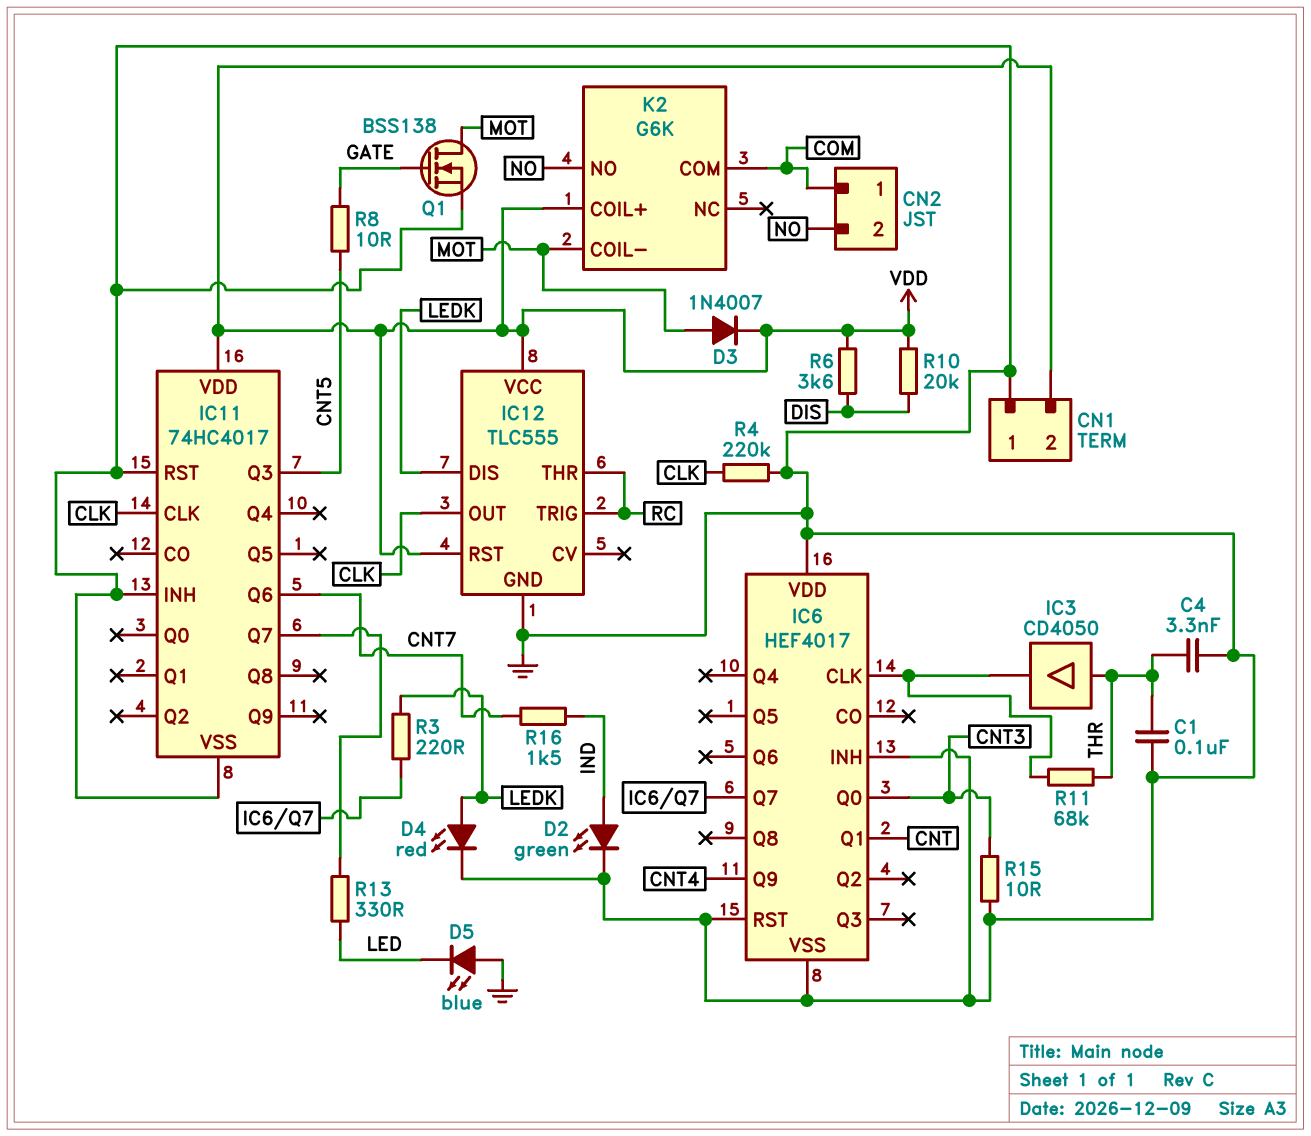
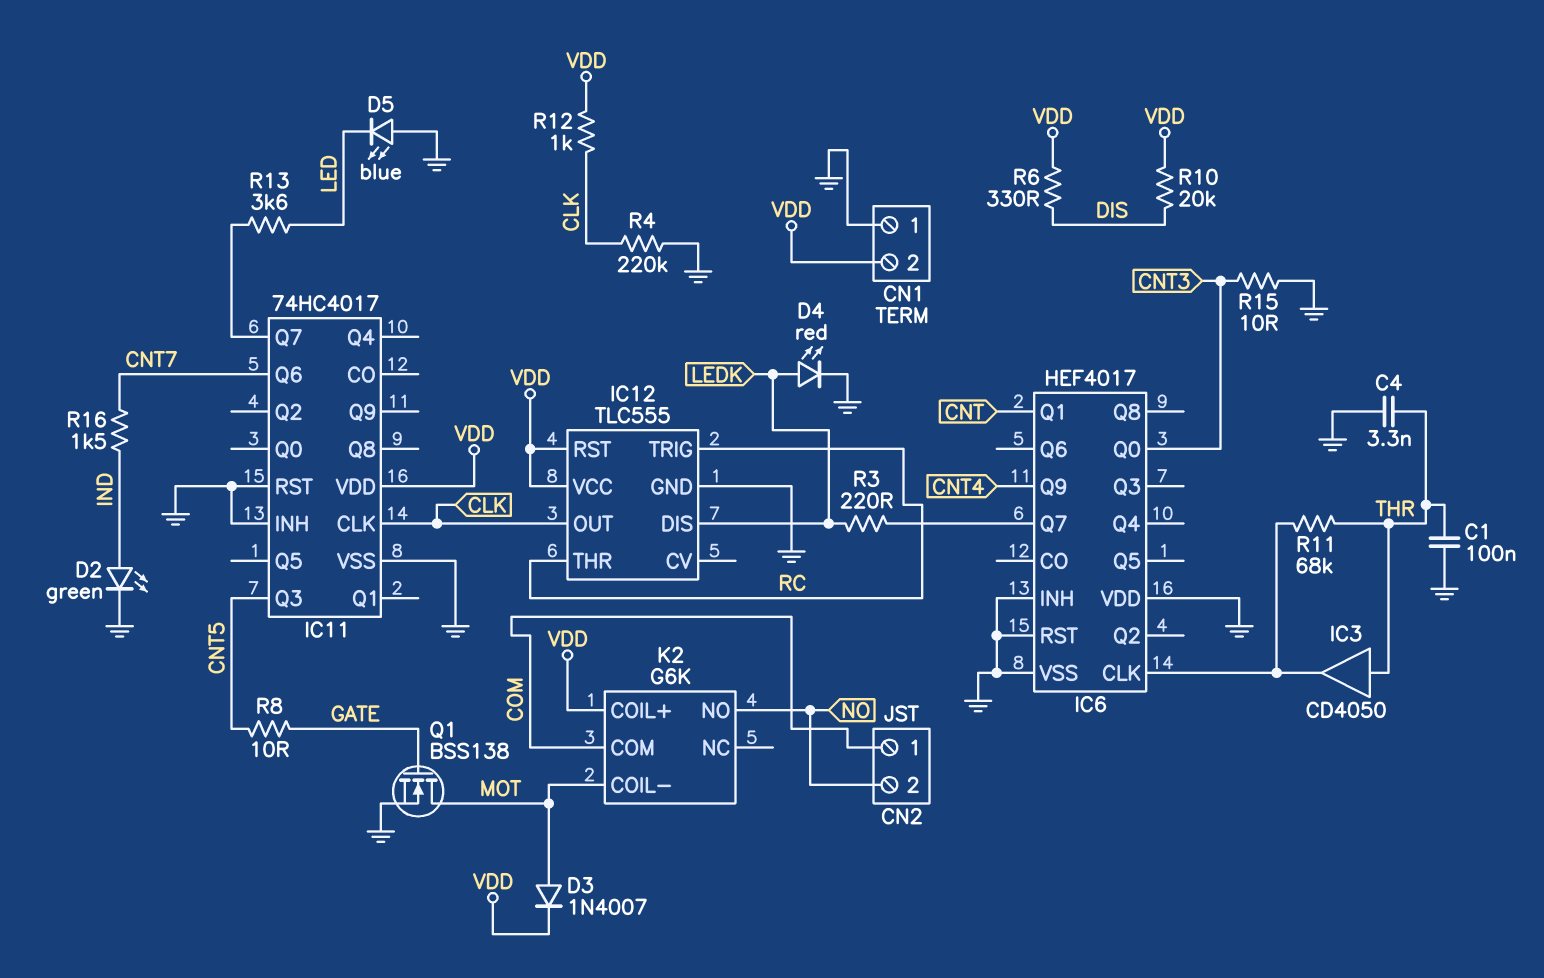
R6: 3.6k (DIS, VDD) -> 330 (DIS, VDD)
R12: none -> 1k (CLK, VDD)
R13: 330 (IC11/Q7, LED) -> 3.6k (IC11/Q7, LED)

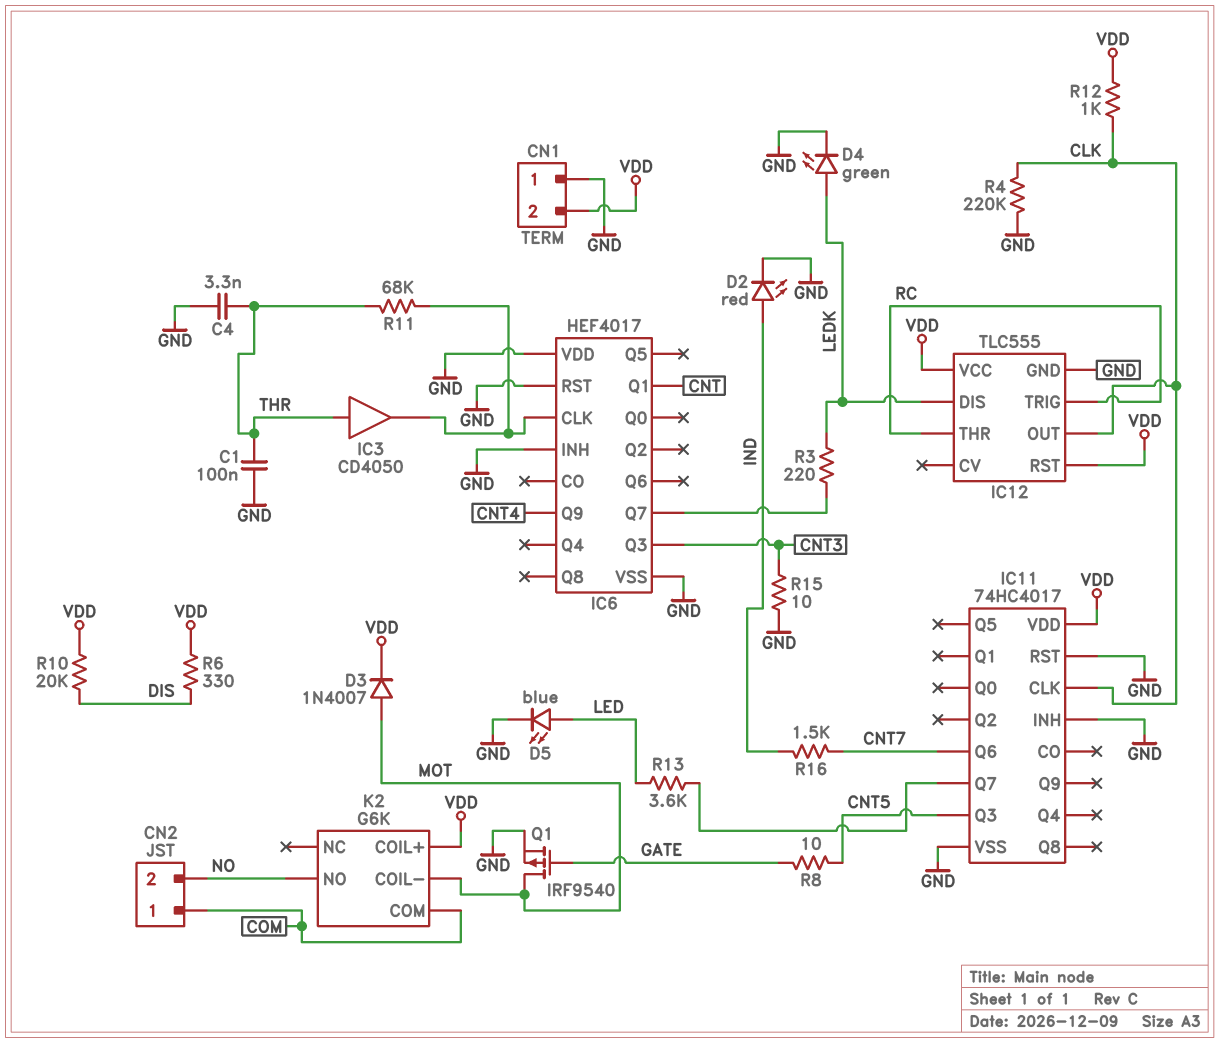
D2: LED green (A IND, K GND) -> LED red (A IND, K GND)
D4: LED red (A LEDK, K GND) -> LED green (A LEDK, K GND)
D5: LED blue (A GND, K LED) -> LED blue (A LED, K GND)
IC6 pin Q0: CNT3 -> none
IC6 pin Q3: none -> CNT3
Q1: NMOS BSS138 (G GATE, D MOT, S GND) -> PMOS IRF9540 (G GATE, D MOT, S GND)

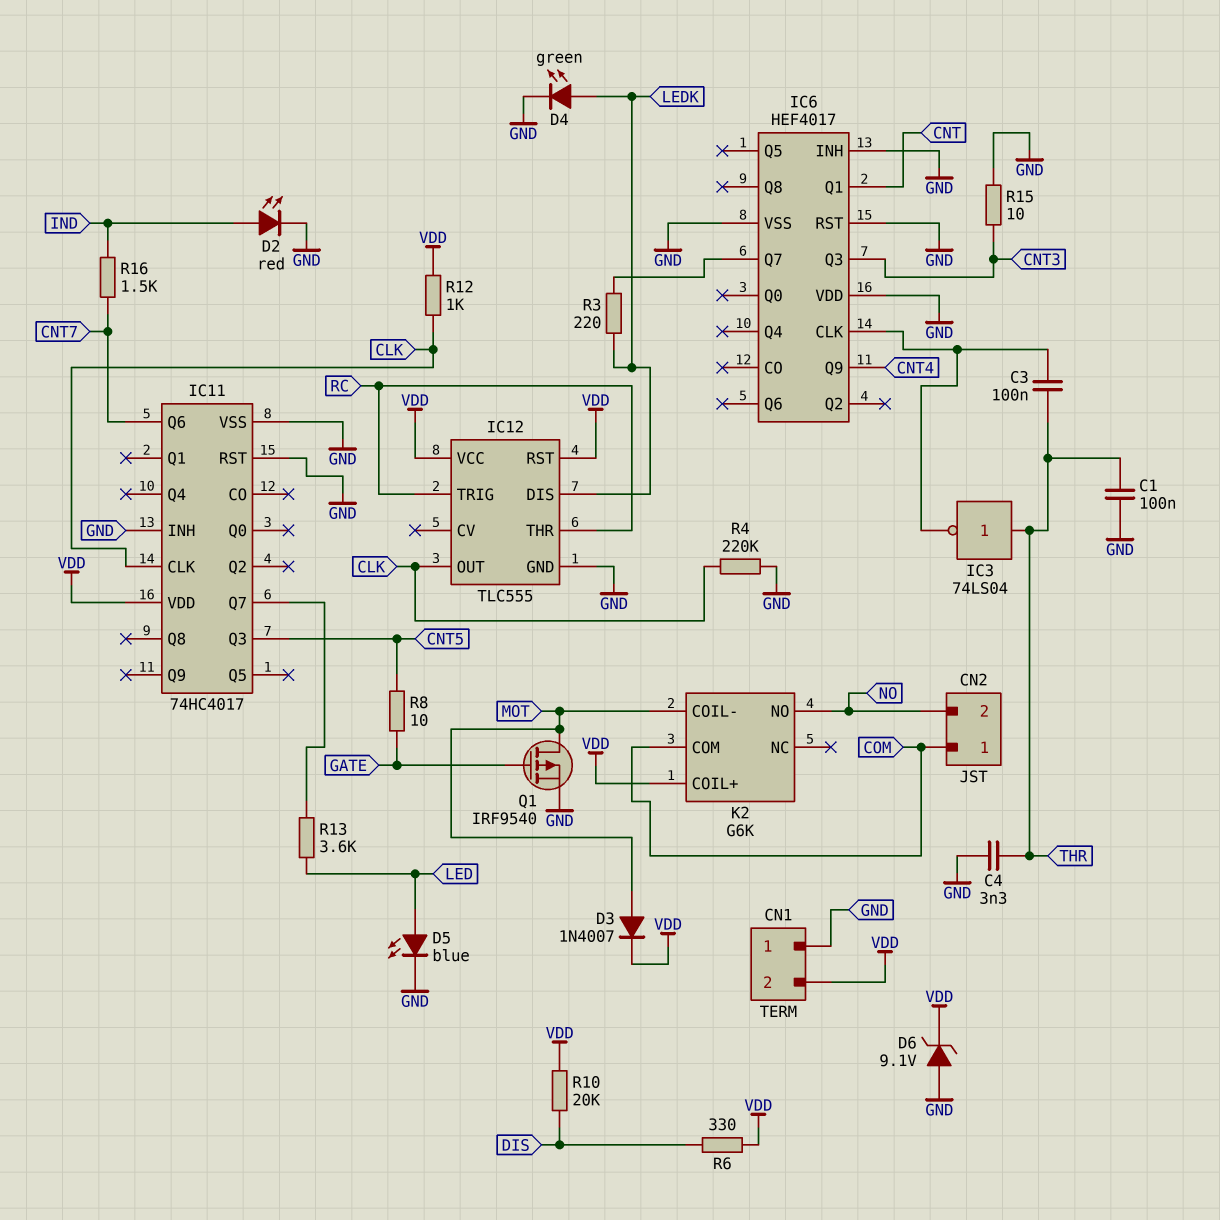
C3: none -> 100nF (IC6/CLK, THR)
D6: none -> zener 9.1V (A GND, K VDD)
IC3: buffer CD4050 (in THR, out IC6/CLK) -> NOT 74LS04 (in THR, out IC6/CLK)
R11: 68k (IC6/CLK, THR) -> none

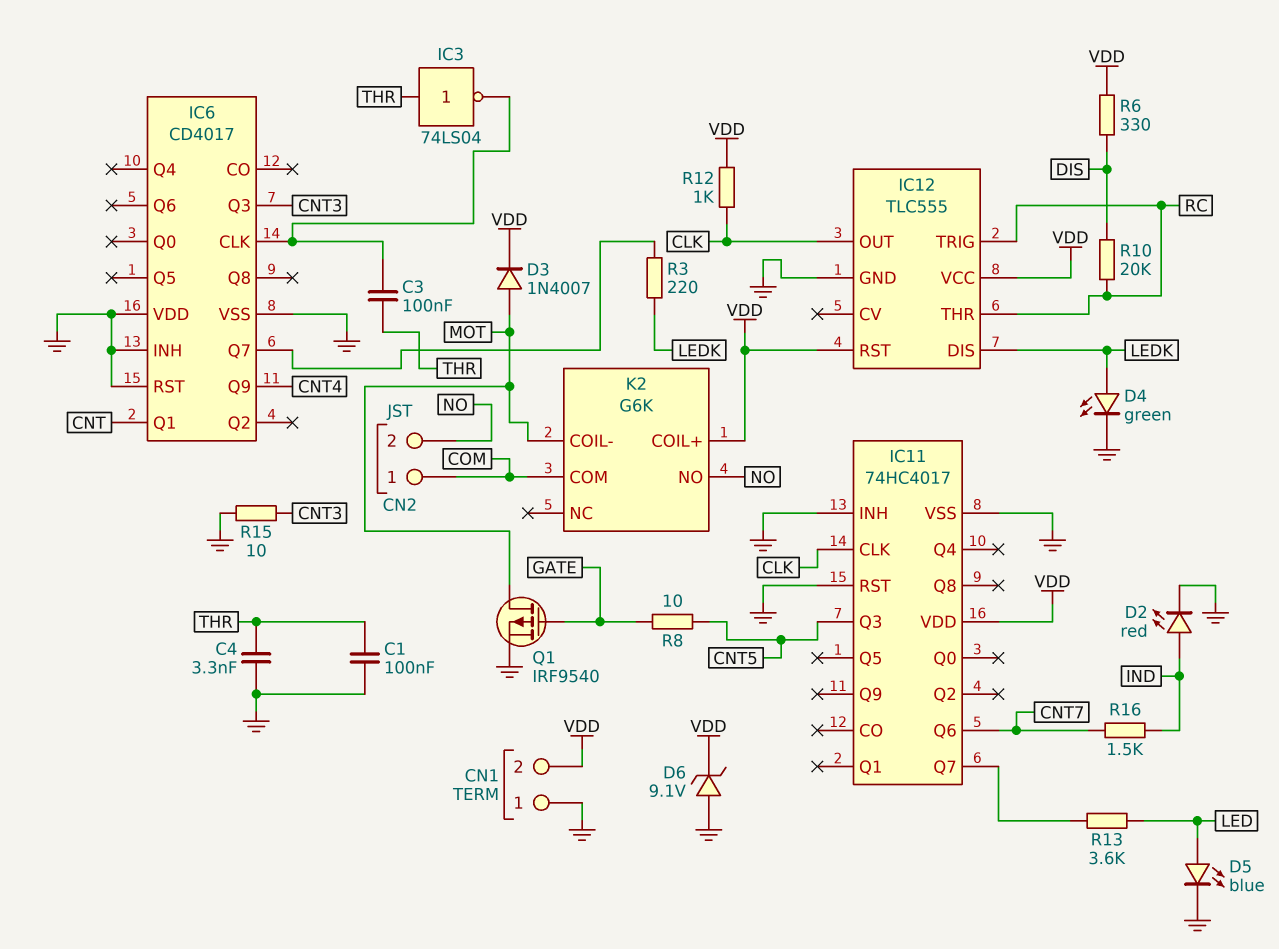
IC6: HEF4017 -> CD4017
R4: 220k (CLK, GND) -> none
R10: 20k (DIS, VDD) -> 20k (DIS, RC)

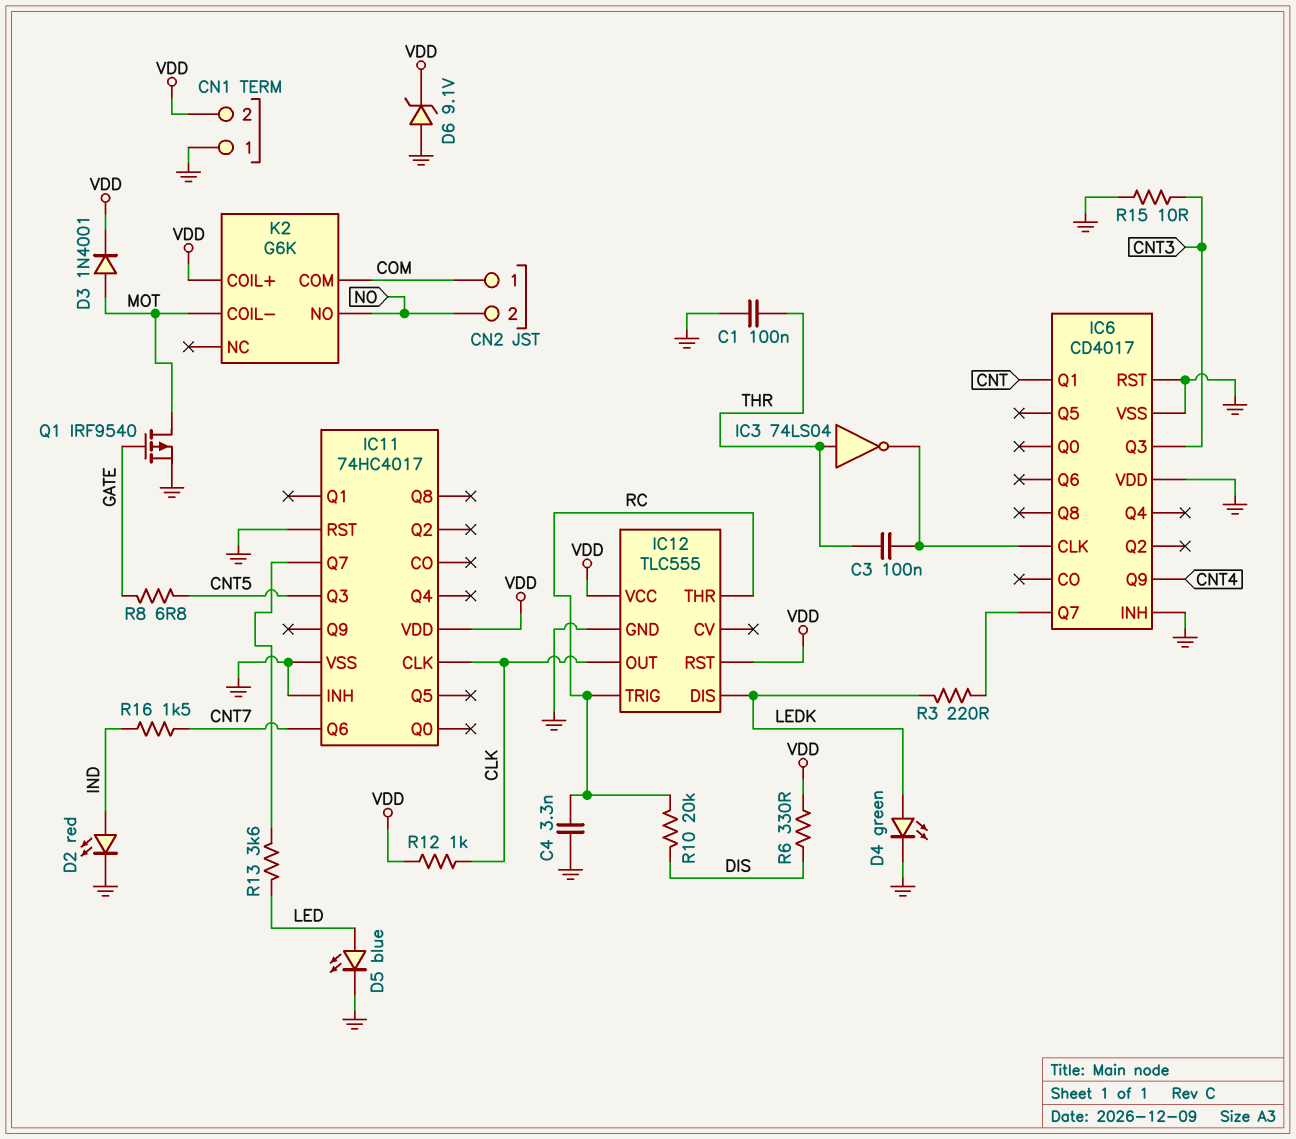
C4: 3.3nF (GND, THR) -> 3.3nF (GND, RC)
D3: diode 1N4007 (A MOT, K VDD) -> diode 1N4001 (A MOT, K VDD)
R8: 10 (CNT5, GATE) -> 6.8 (CNT5, GATE)

